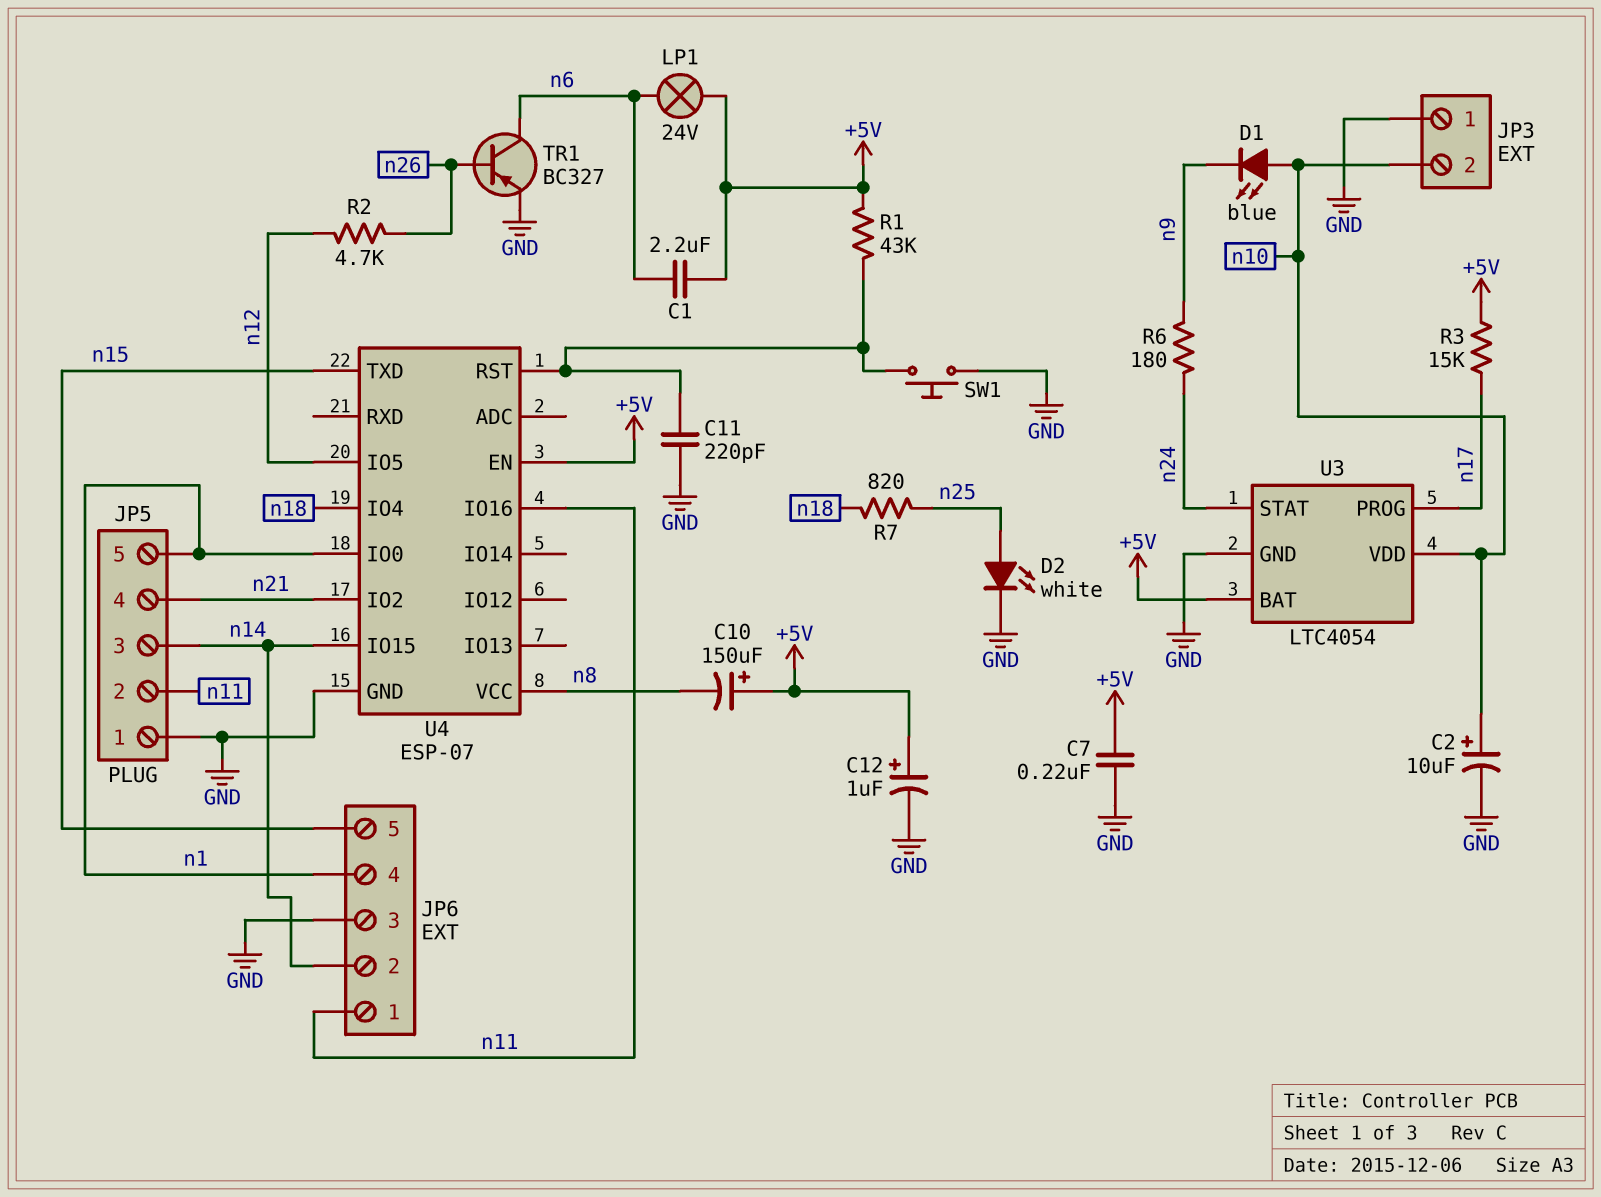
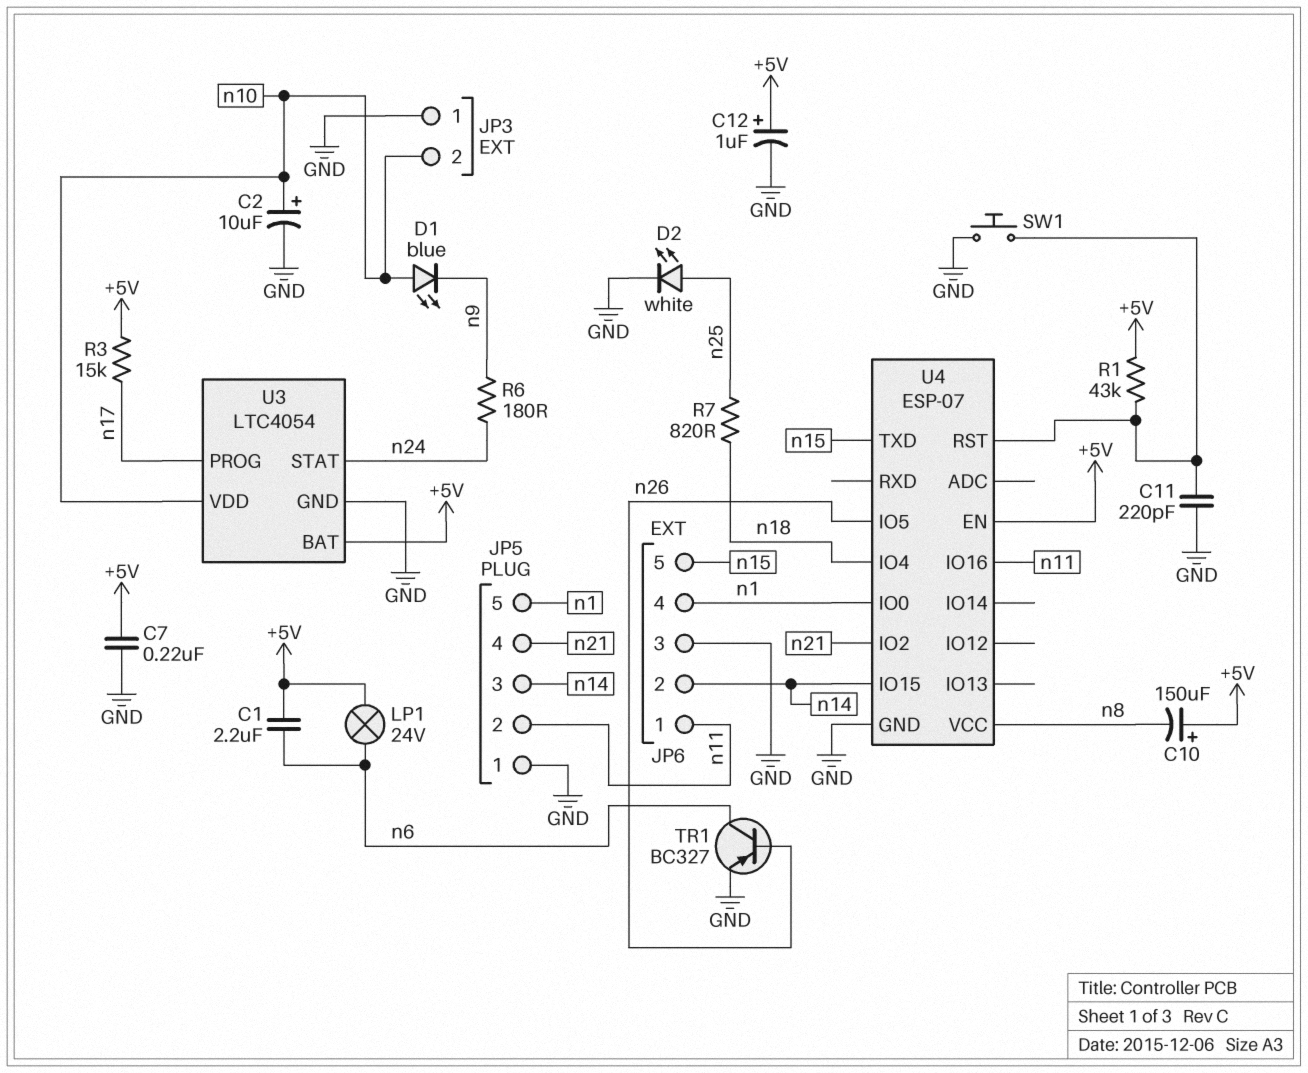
R2: 4.7k (n12, n26) -> none
U4 pin IO5: n12 -> n26

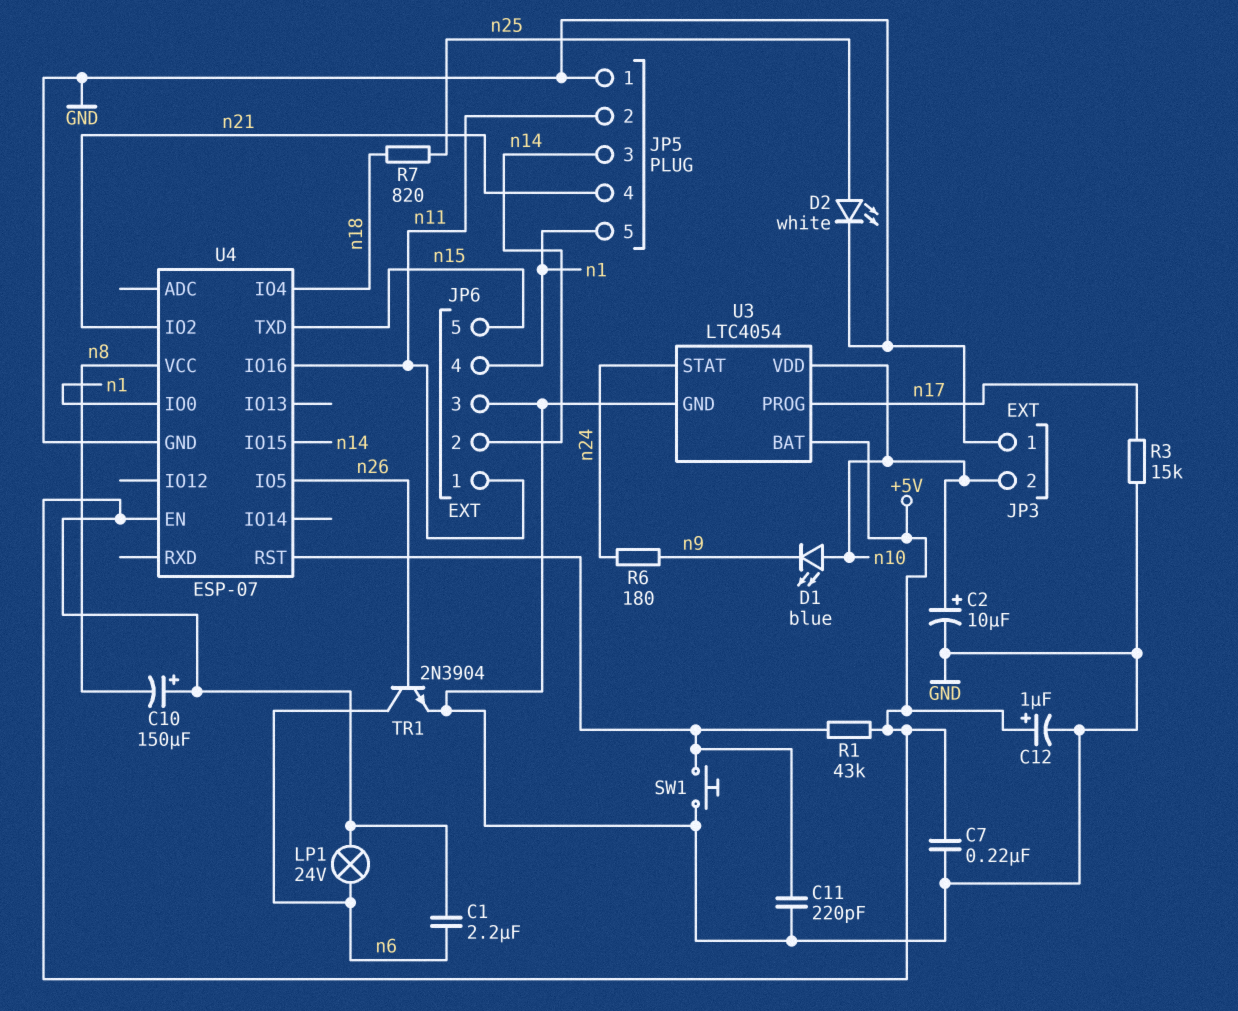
R3: 15k (+5V, n17) -> 15k (GND, n17)
TR1: PNP BC327 (B n26, C n6, E GND) -> NPN 2N3904 (B n26, C n6, E GND)

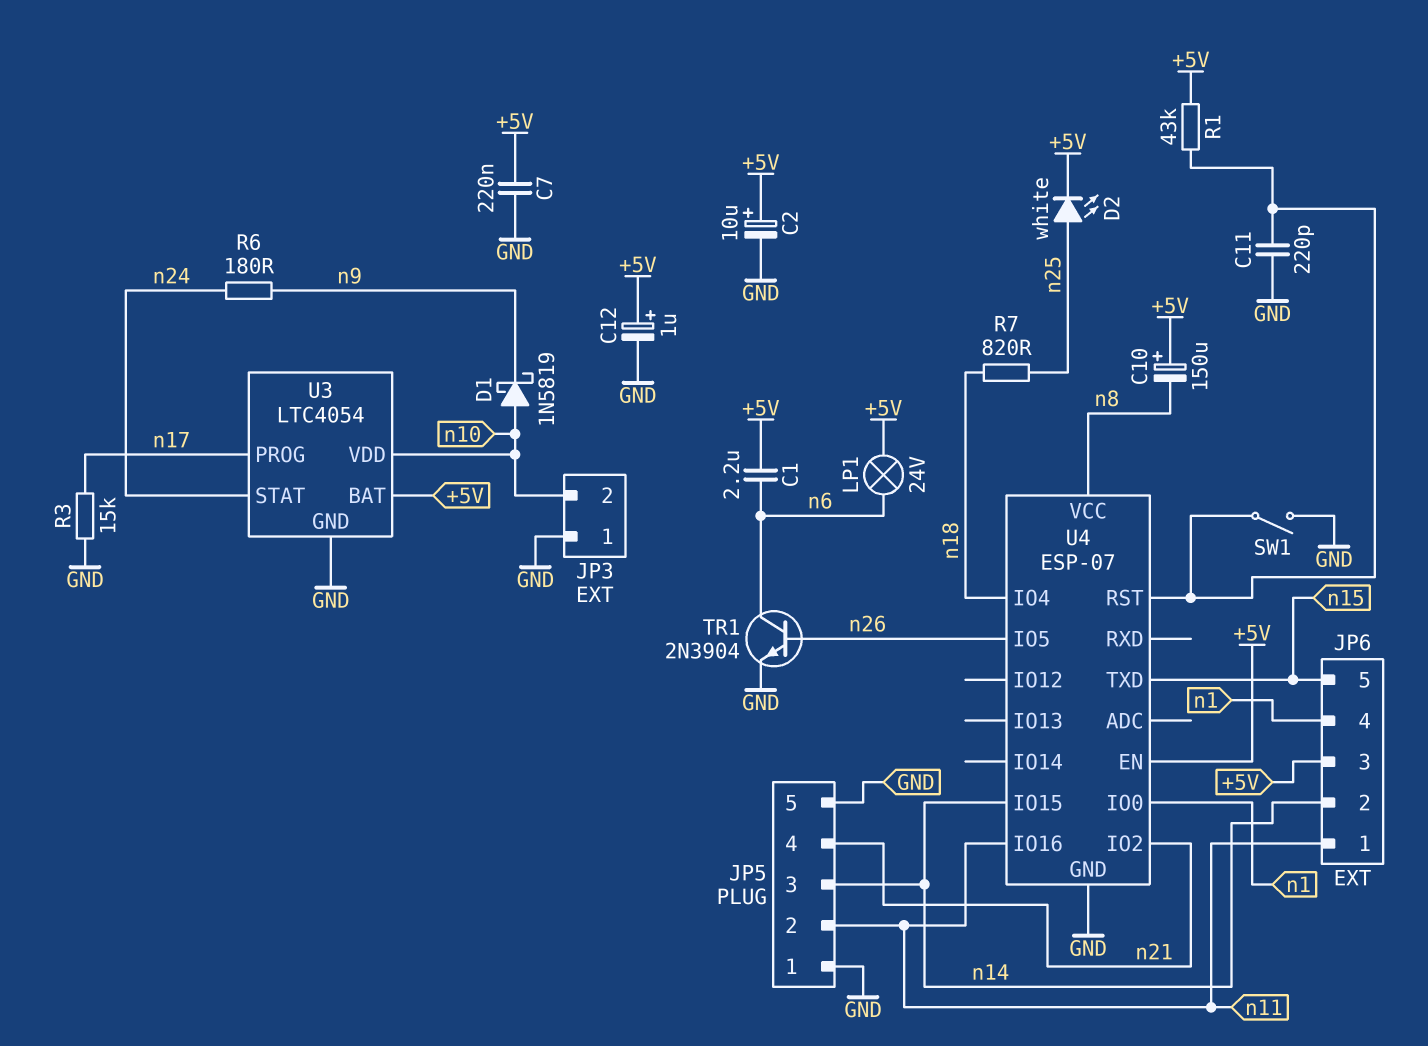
C2: 10uF (plus n10, minus GND) -> 10uF (plus +5V, minus GND)
D1: LED blue (A n10, K n9) -> schottky 1N5819 (A n10, K n9)
D2: LED white (A n25, K GND) -> LED white (A n25, K +5V)
JP5 pin 5: n1 -> GND
JP6 pin 3: GND -> +5V
SW1: button (GND, U4/RST) -> switch (GND, U4/RST)

